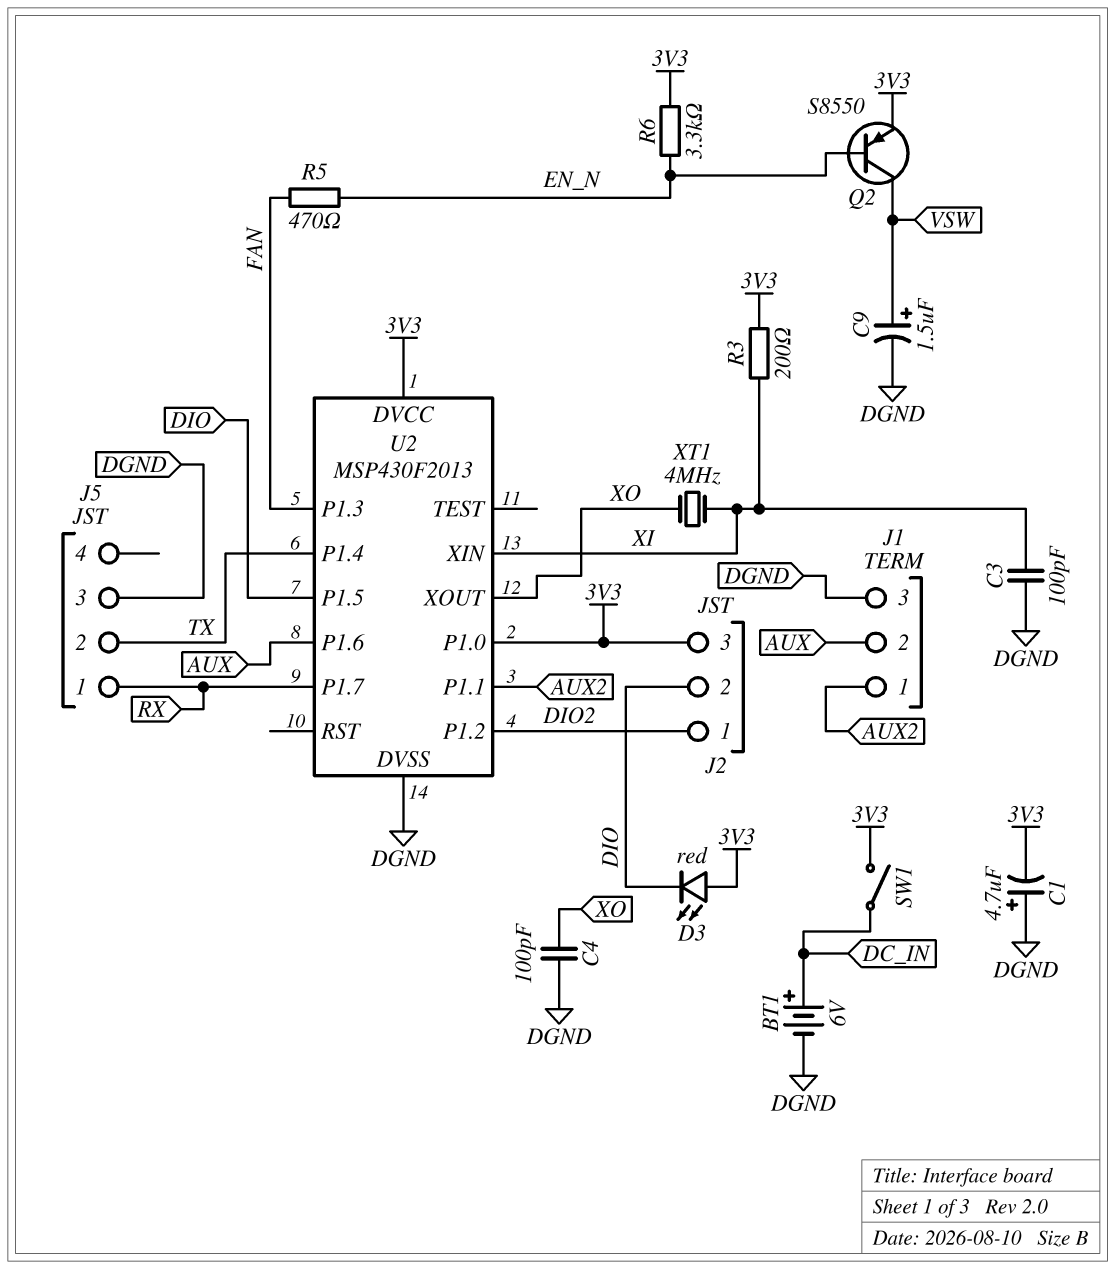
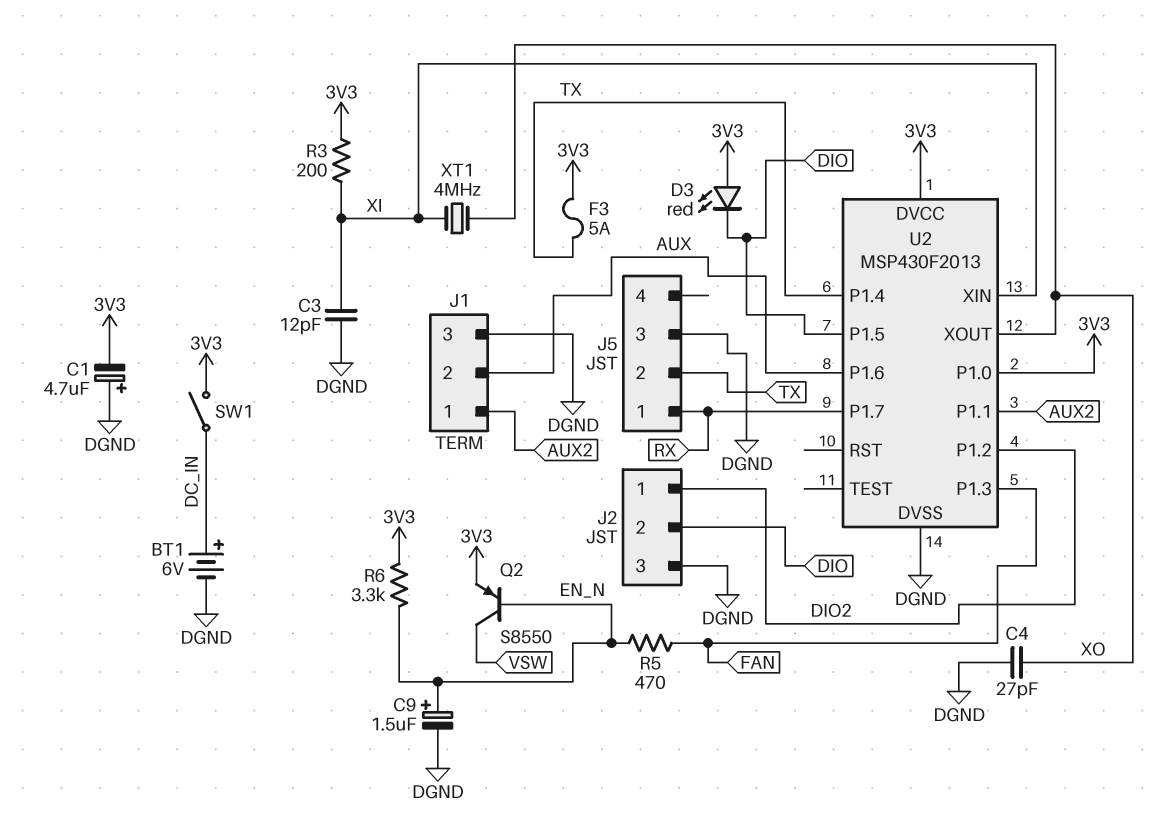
C3: 100pF (DGND, XI) -> 12pF (DGND, XI)
C4: 100pF (DGND, XO) -> 27pF (DGND, XO)
C9: 1.5uF (plus VSW, minus DGND) -> 1.5uF (plus EN_N, minus DGND)
F3: none -> 5A (3V3, TX)
J2 pin 3: 3V3 -> DGND

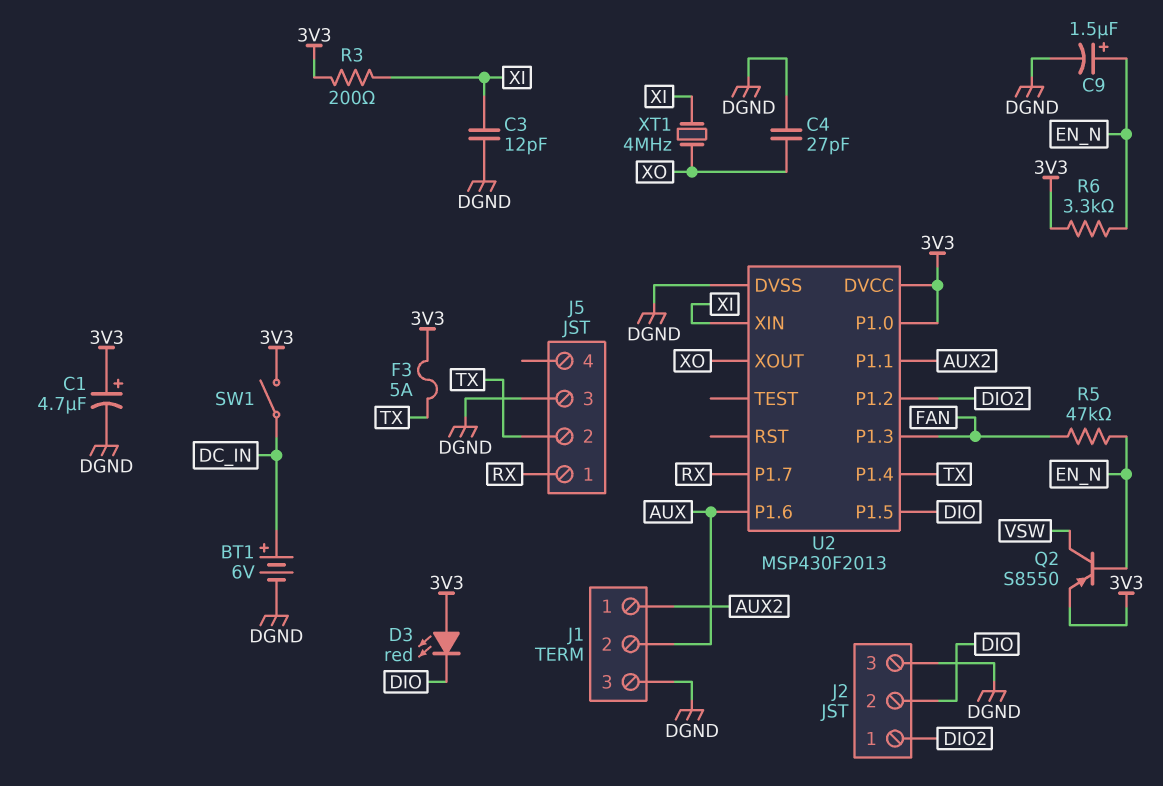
C1: 4.7uF (plus DGND, minus 3V3) -> 4.7uF (plus 3V3, minus DGND)
R5: 470 (EN_N, FAN) -> 47k (EN_N, FAN)

